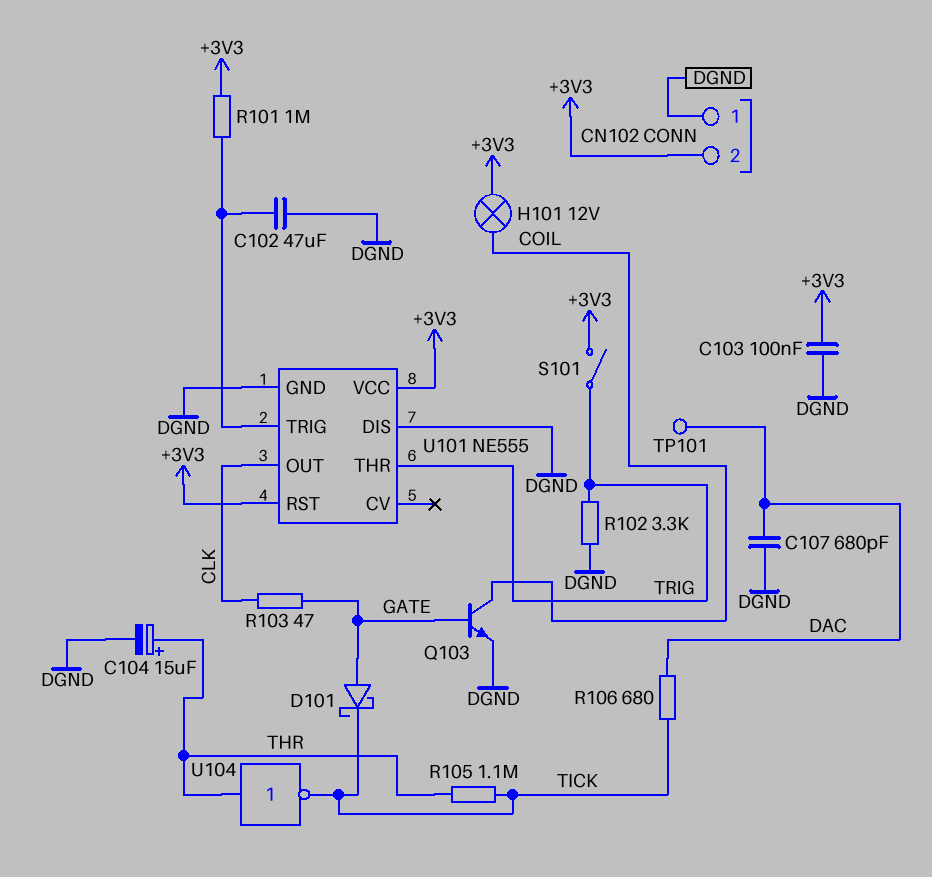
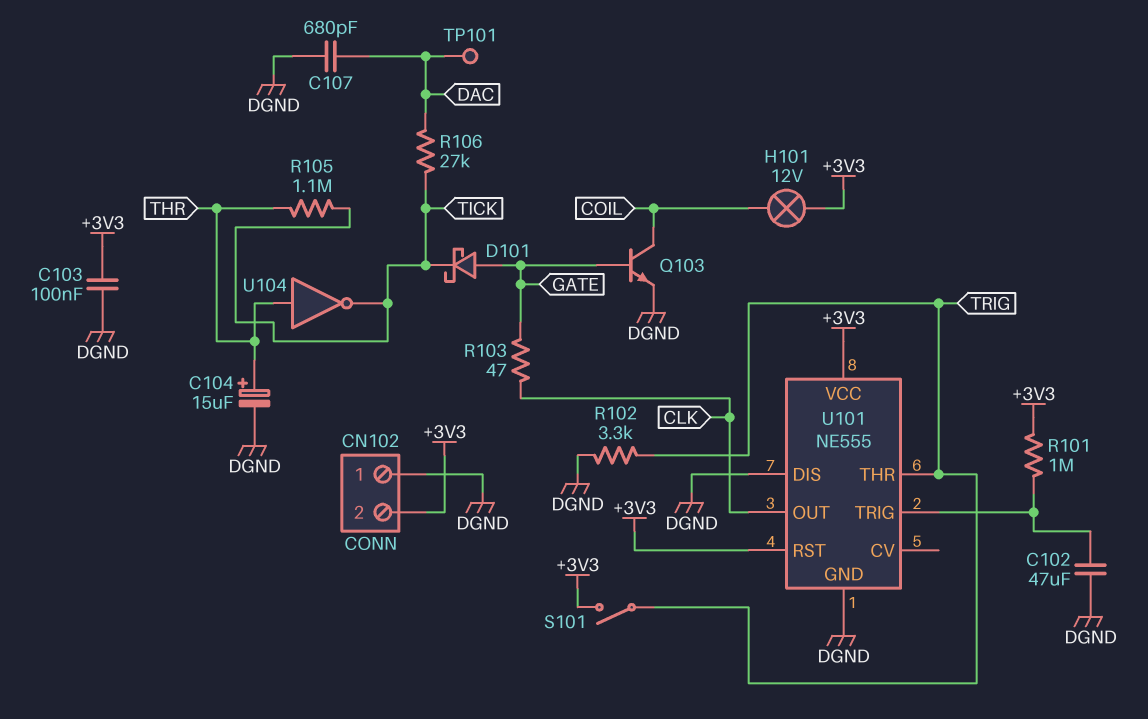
R106: 680 (DAC, TICK) -> 27k (DAC, TICK)

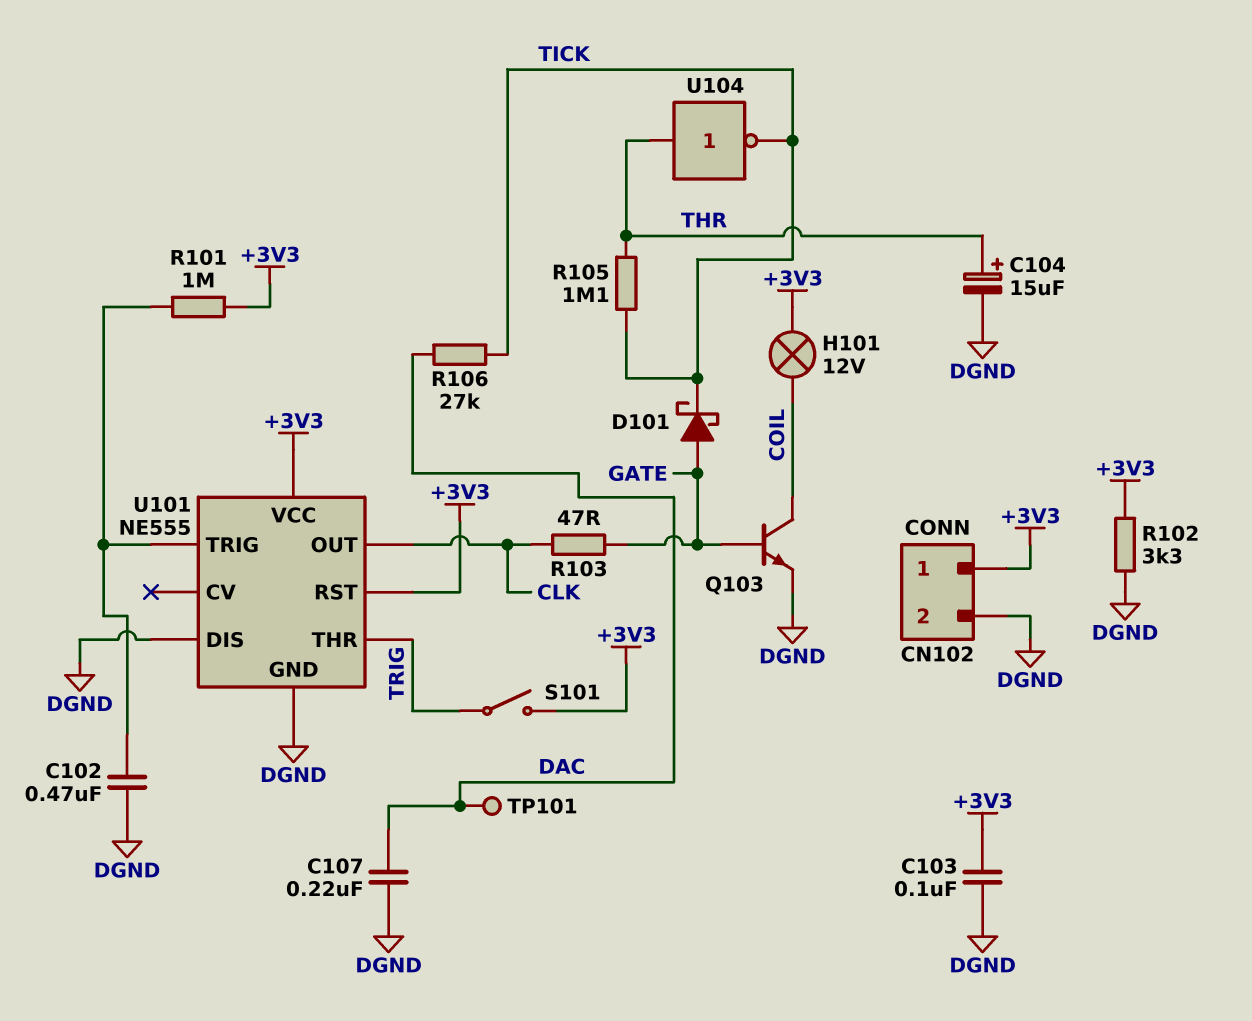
C102: 47uF (DGND, U101/TRIG) -> 470nF (DGND, U101/TRIG)
C107: 680pF (DAC, DGND) -> 220nF (DAC, DGND)
CN102 pin 1: DGND -> +3V3
CN102 pin 2: +3V3 -> DGND
R102: 3.3k (DGND, TRIG) -> 3.3k (+3V3, DGND)

